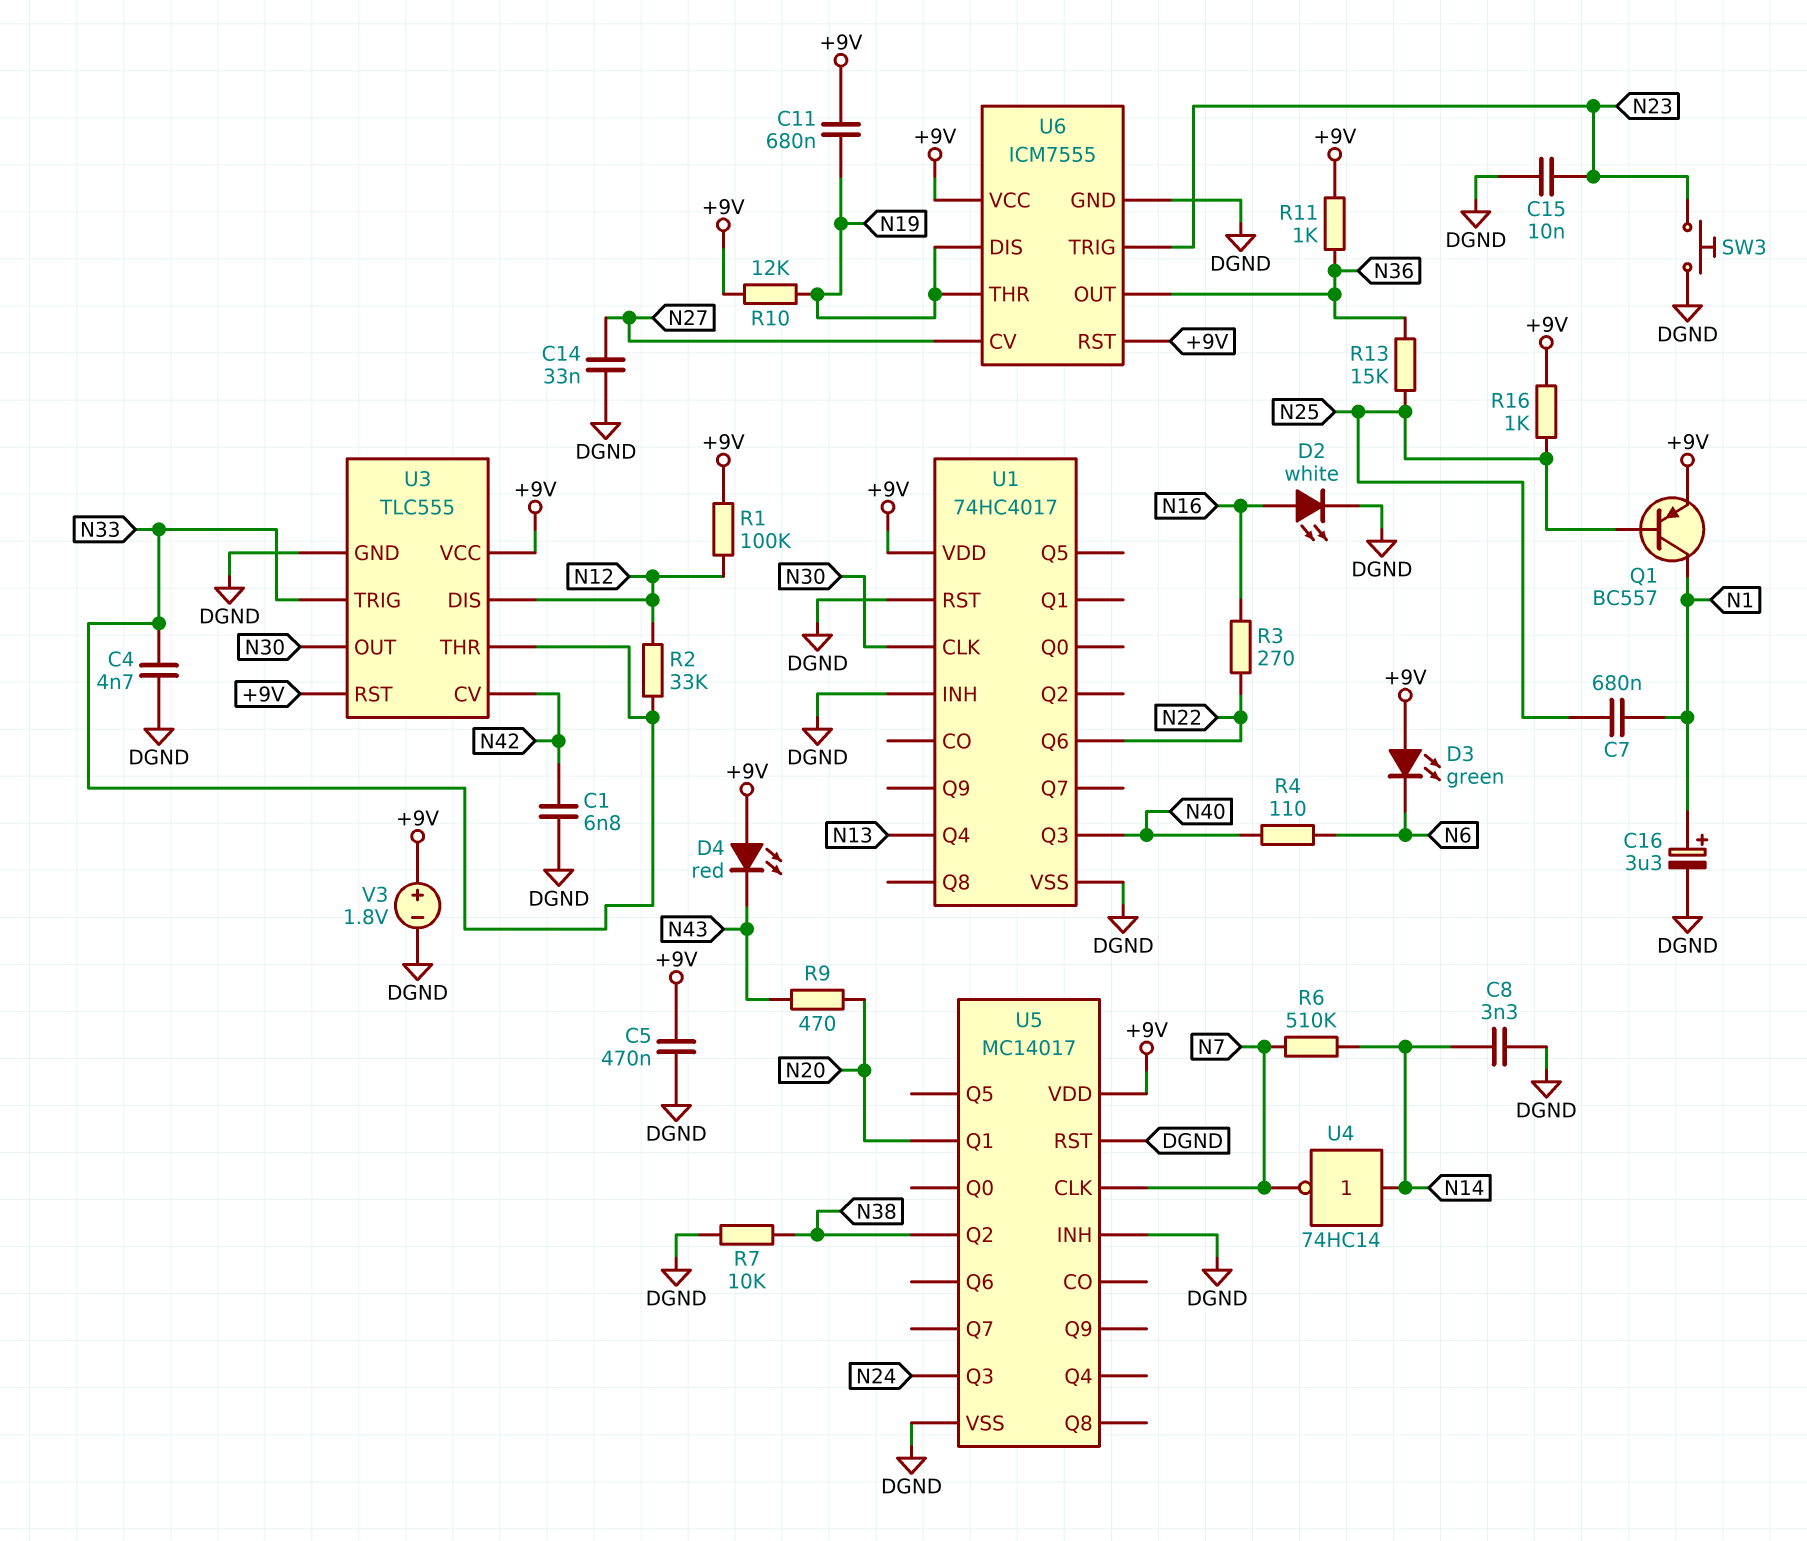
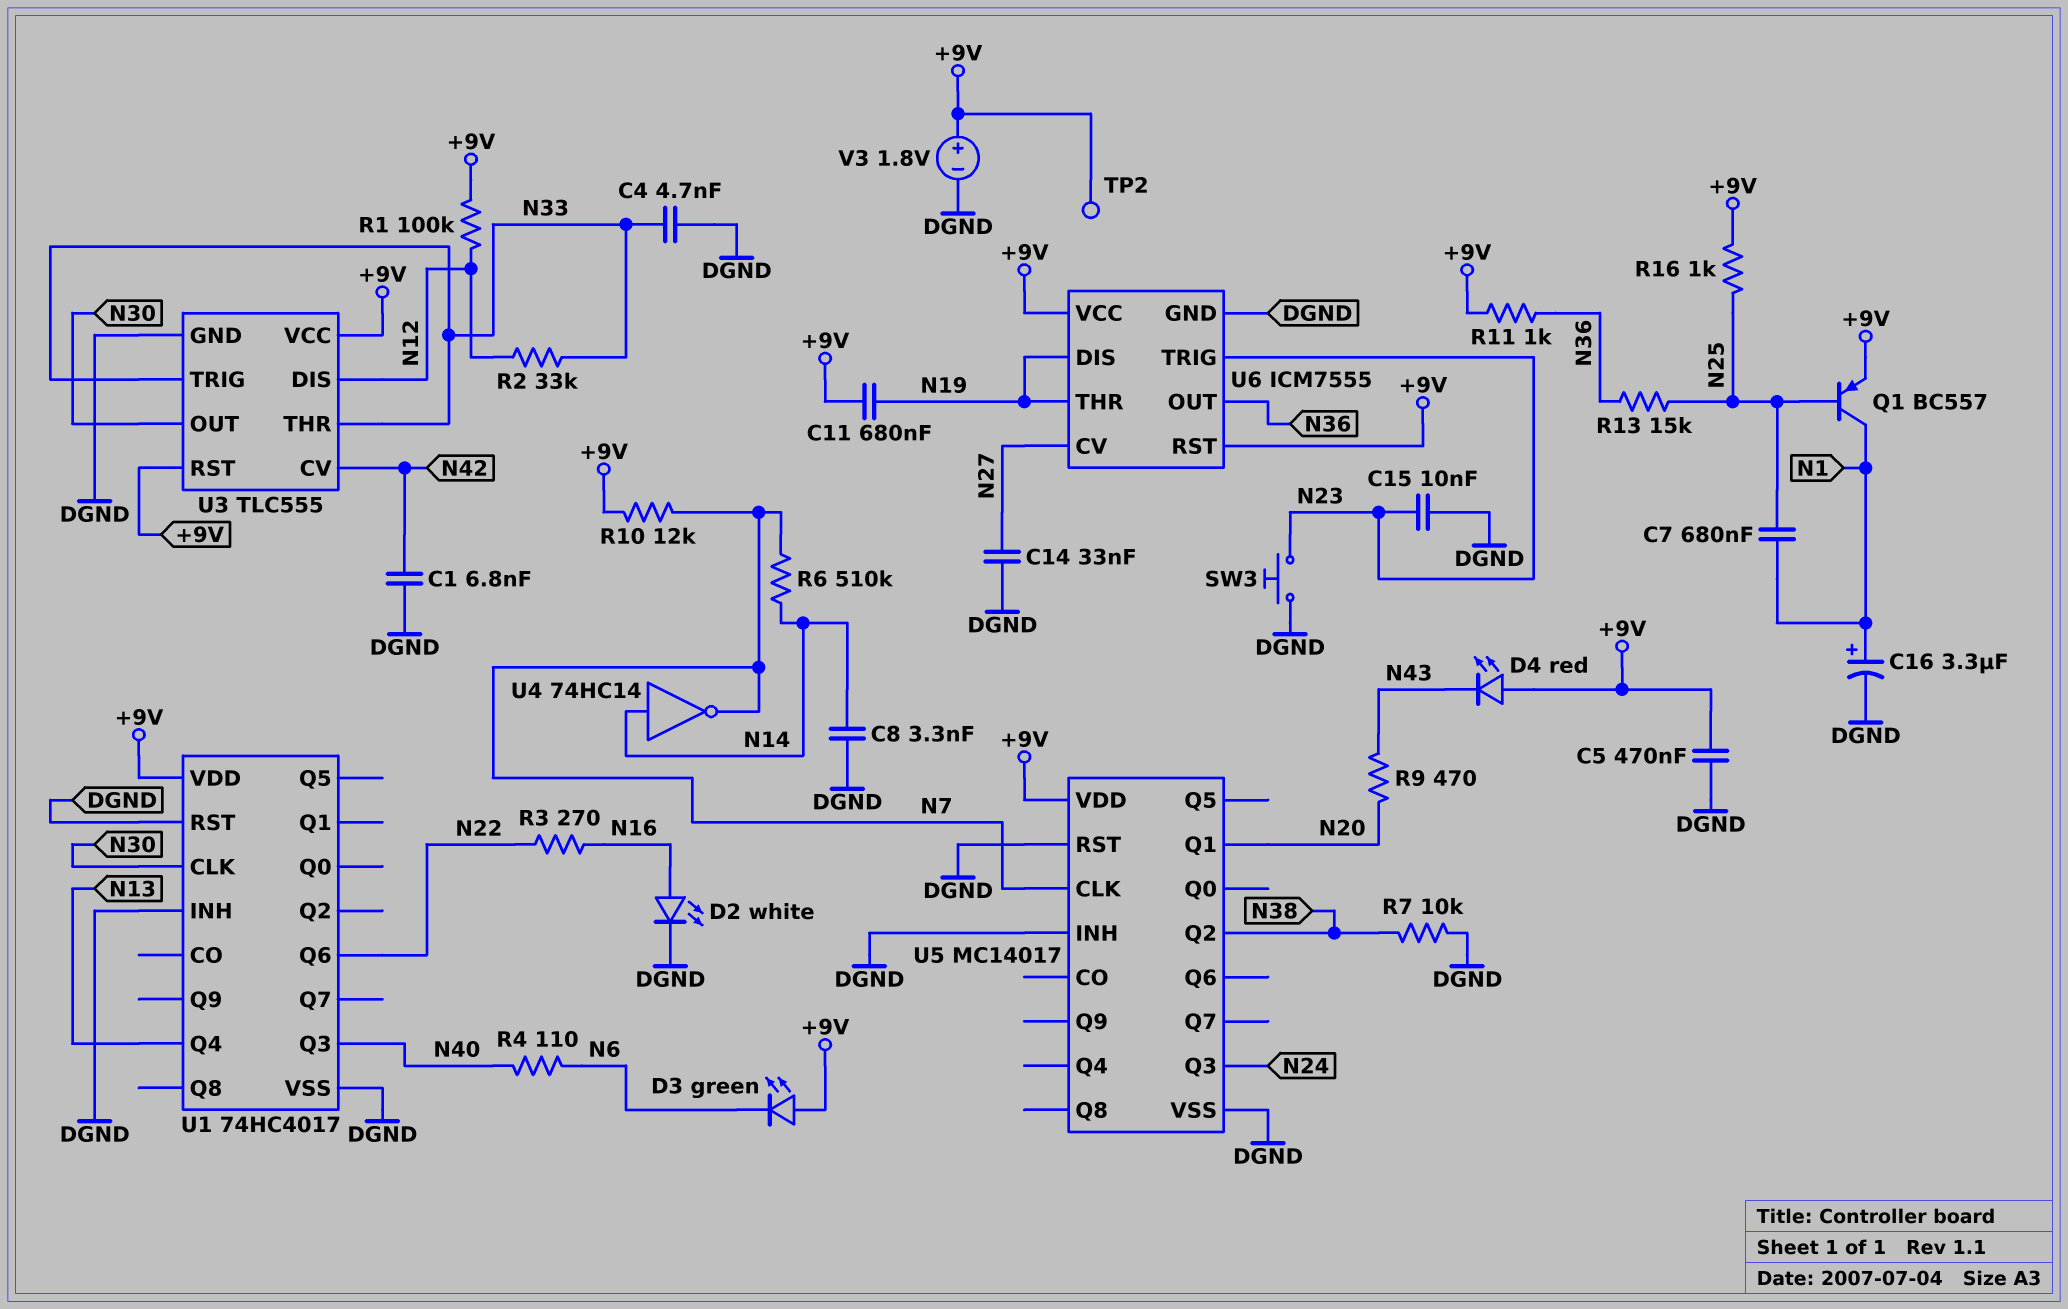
R10: 12k (+9V, N19) -> 12k (+9V, N7)
TP2: none -> test point (+9V)

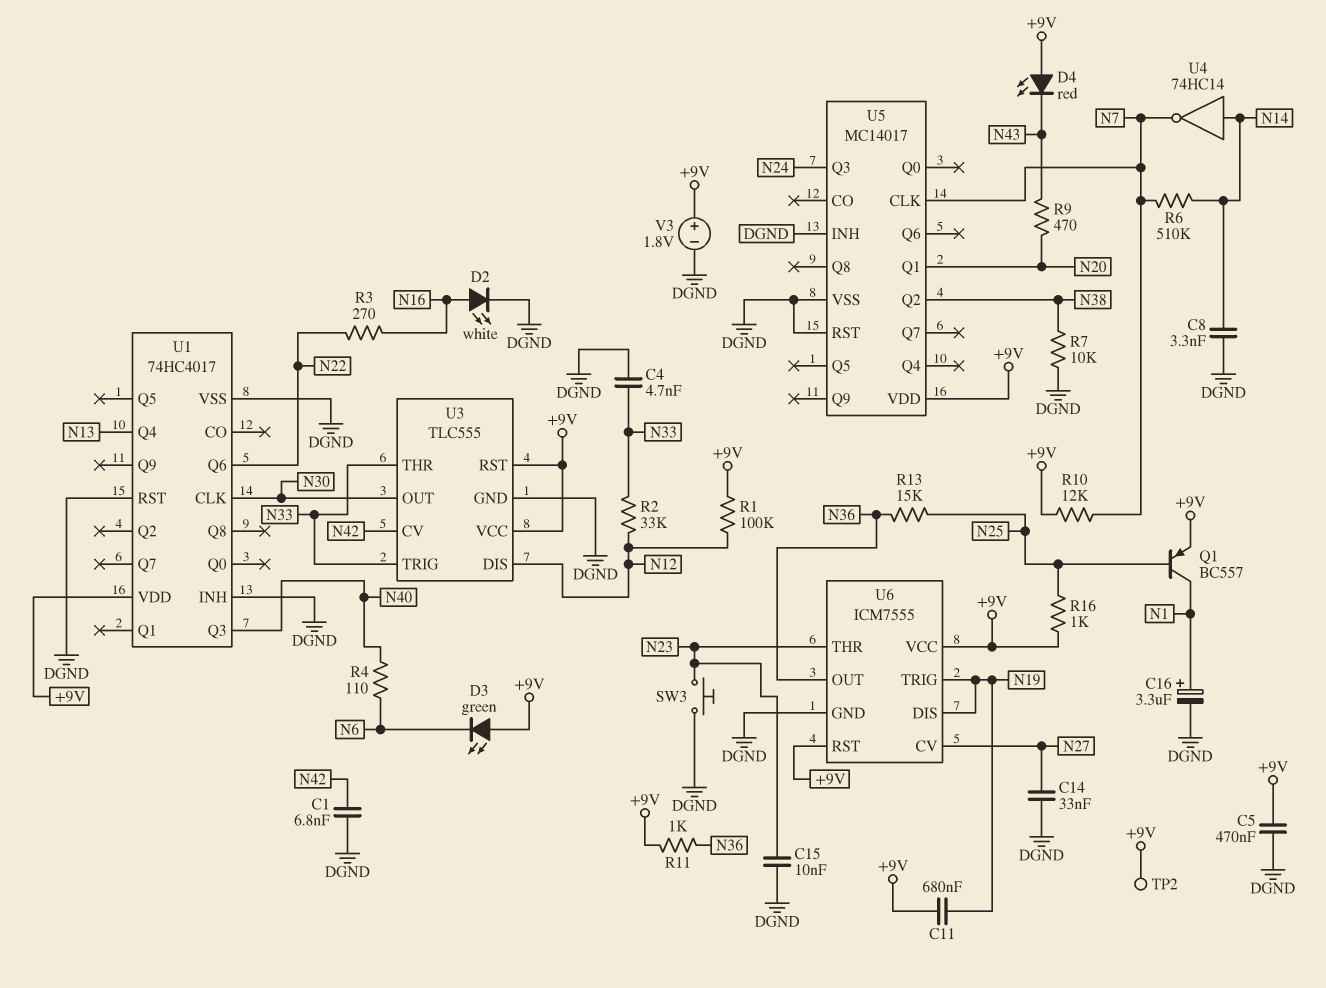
C7: 680nF (N1, N25) -> none
U6 pin THR: N19 -> N23
U6 pin TRIG: N23 -> N19

